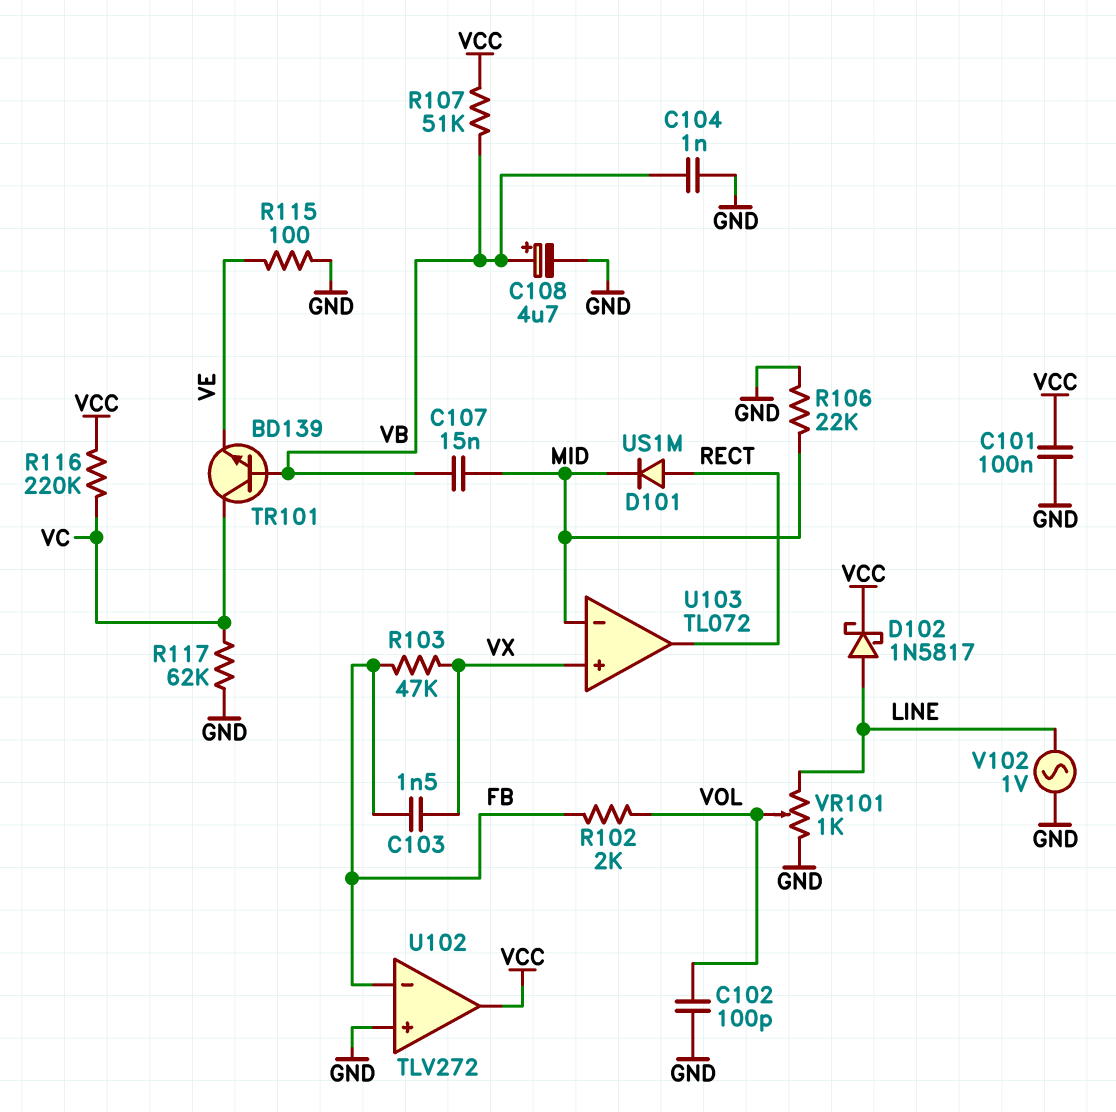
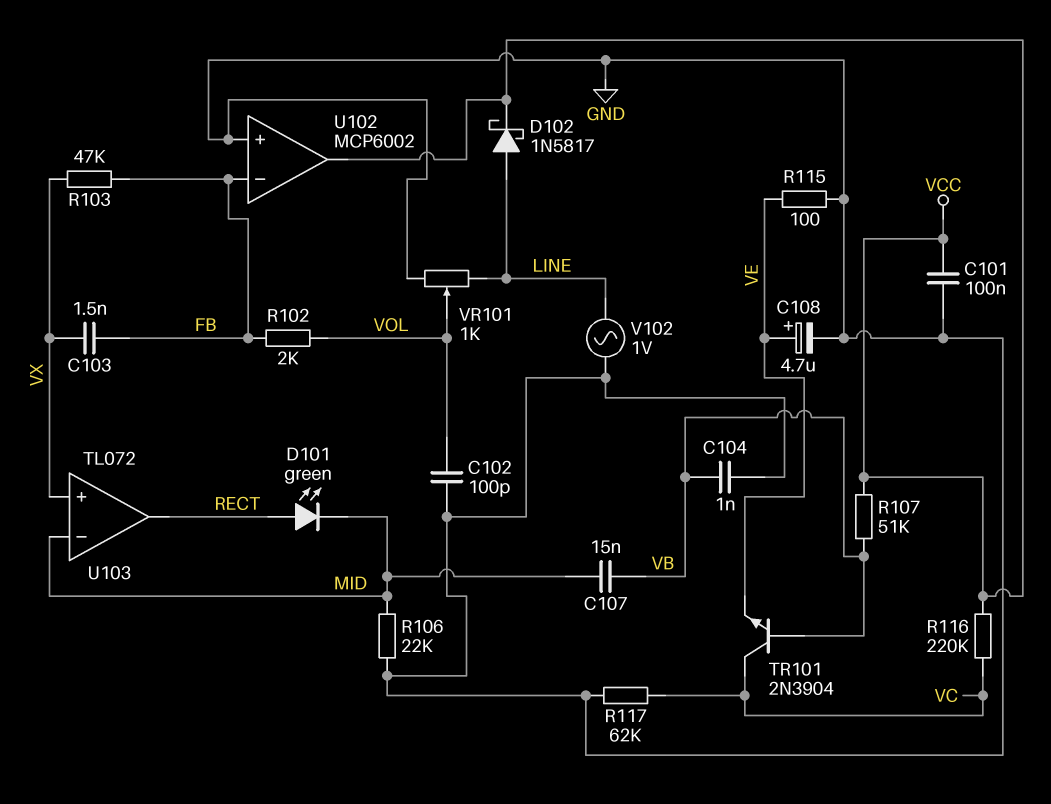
C108: 4.7uF (plus VB, minus GND) -> 4.7uF (plus VE, minus GND)
D101: diode US1M (A RECT, K MID) -> LED green (A RECT, K MID)
TR101: NPN BD139 (B VB, C VC, E VE) -> NPN 2N3904 (B VB, C VC, E VE)
U102: TLV272 -> MCP6002

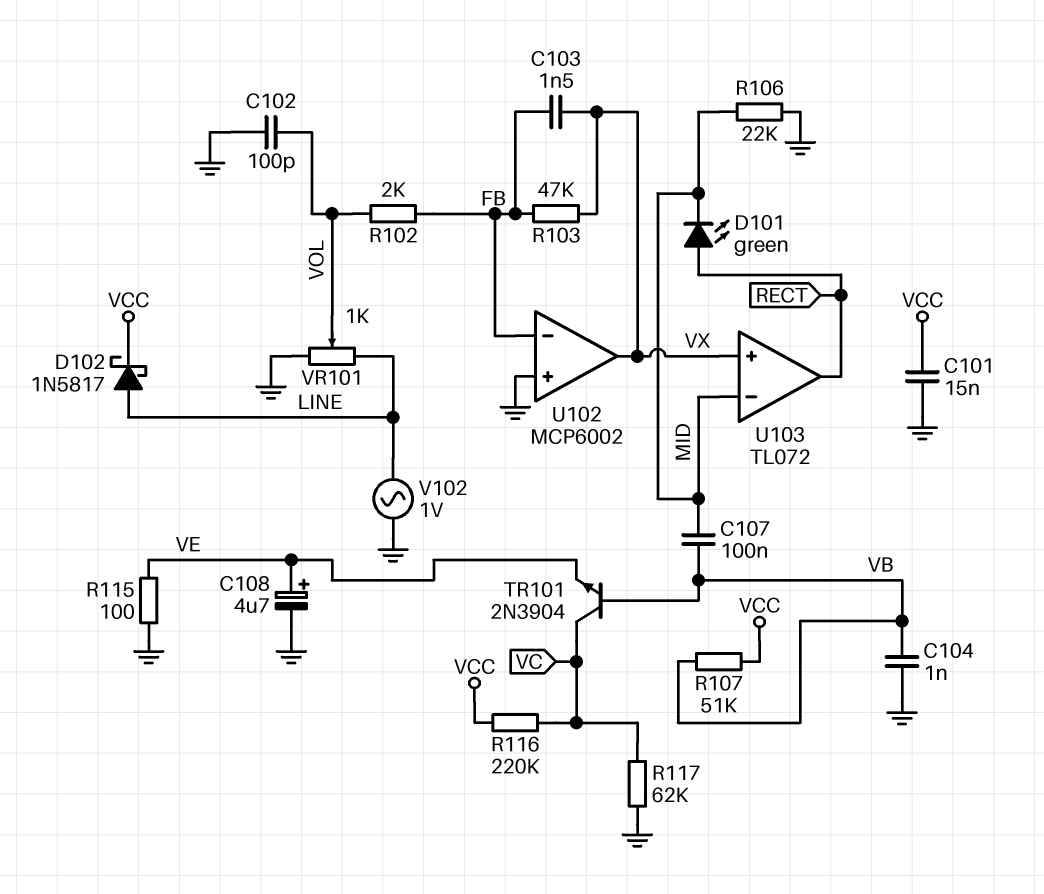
C101: 100nF (GND, VCC) -> 15nF (GND, VCC)
C107: 15nF (MID, VB) -> 100nF (MID, VB)
U102 pin out: VCC -> VX

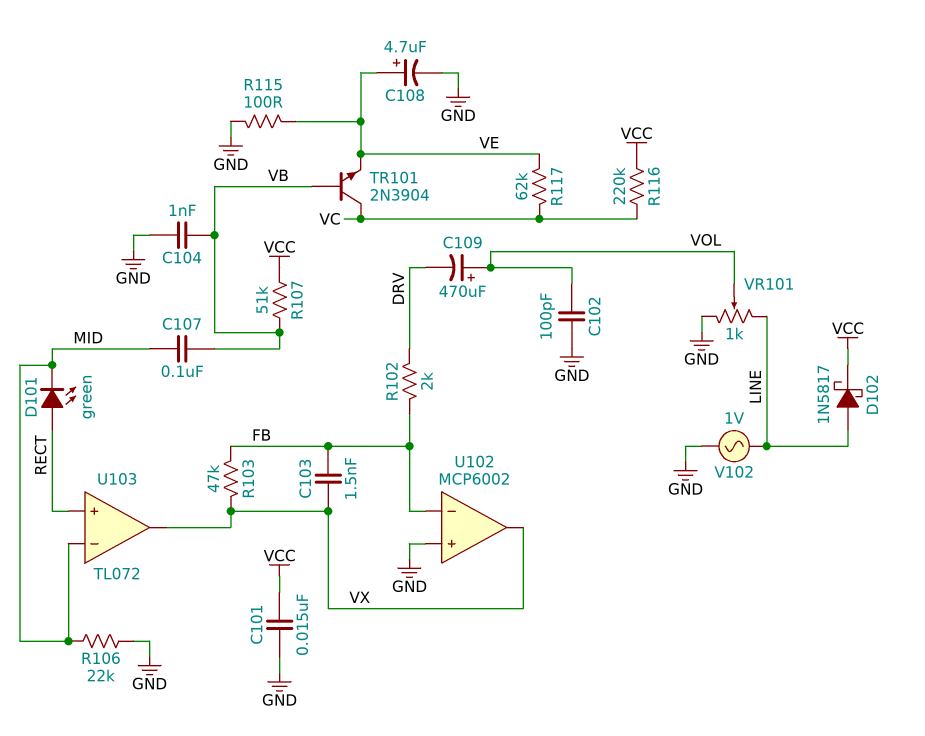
C109: none -> 470uF (plus VOL, minus DRV)
R102: 2k (FB, VOL) -> 2k (DRV, FB)
R117: 62k (GND, VC) -> 62k (VC, VE)
U103 pin in+: VX -> RECT
U103 pin out: RECT -> VX

